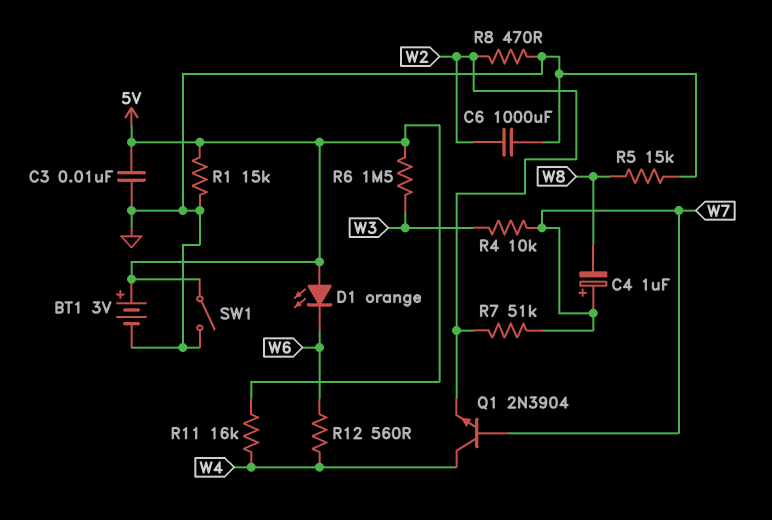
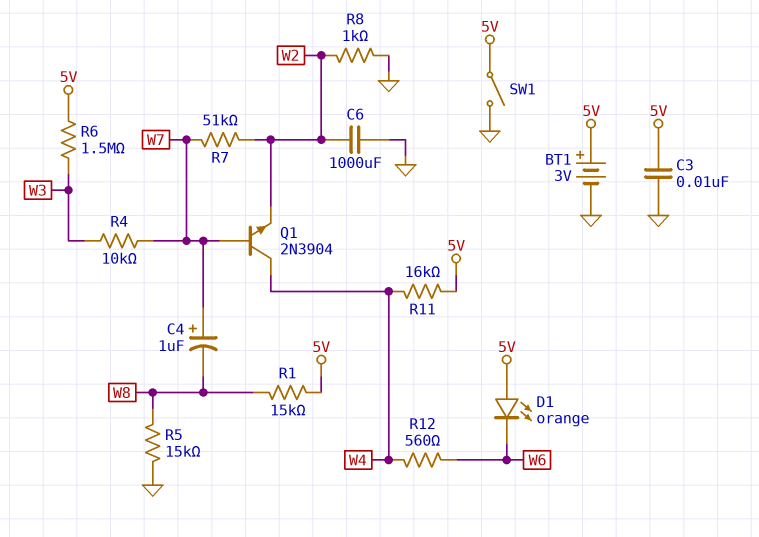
R1: 15k (5V, GND) -> 15k (5V, W8)
R8: 470 (GND, W2) -> 1k (GND, W2)

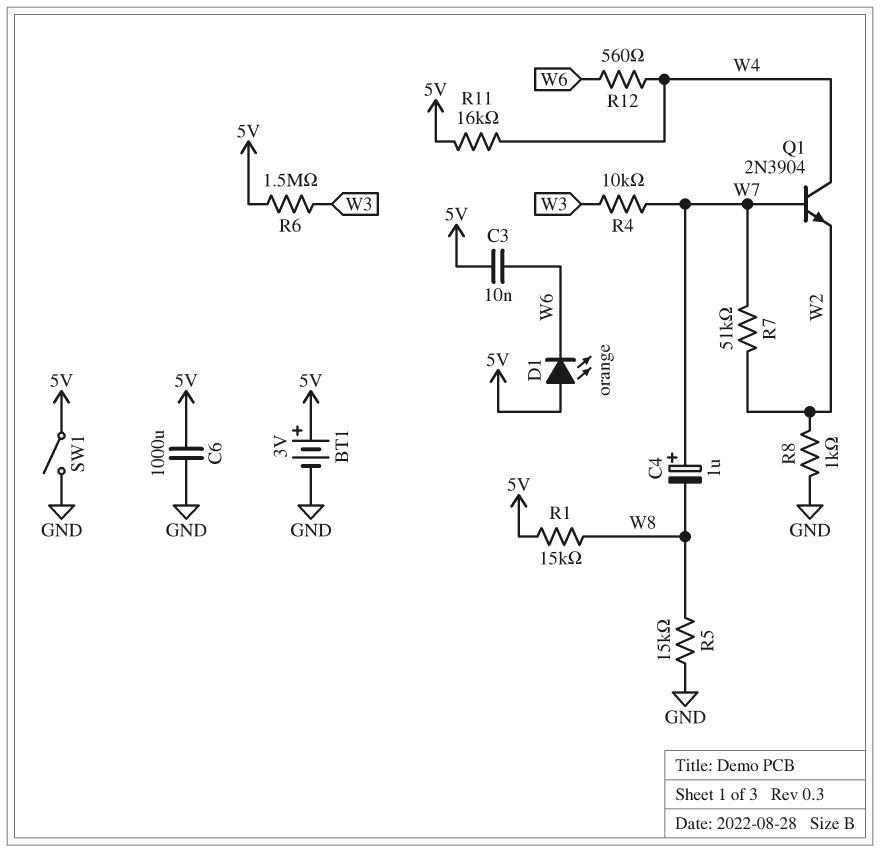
C3: 10nF (5V, GND) -> 10nF (5V, W6)
C6: 1000uF (GND, W2) -> 1000uF (5V, GND)

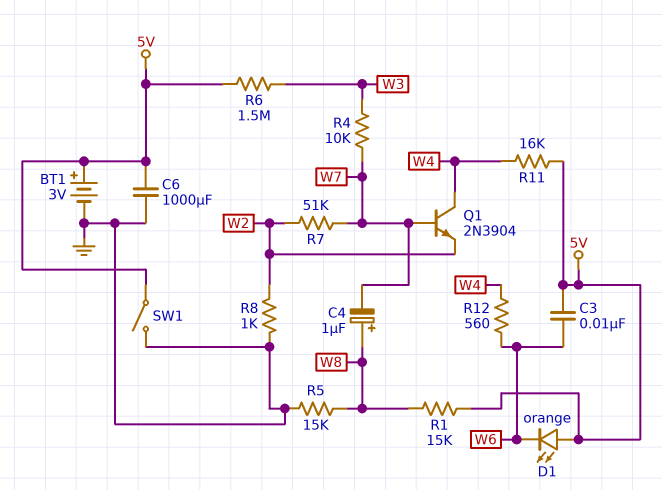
C4: 1uF (plus W7, minus W8) -> 1uF (plus W8, minus W7)

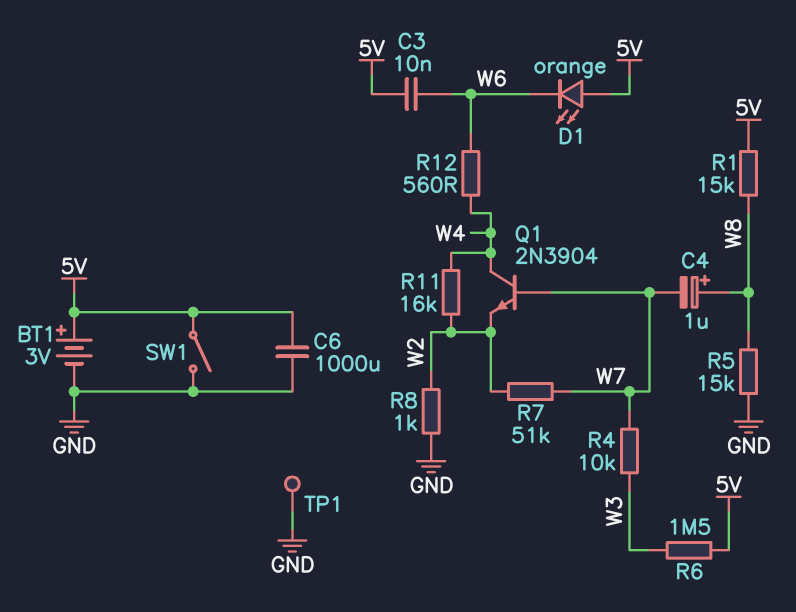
R11: 16k (5V, W4) -> 16k (W2, W4)
TP1: none -> test point (GND)

